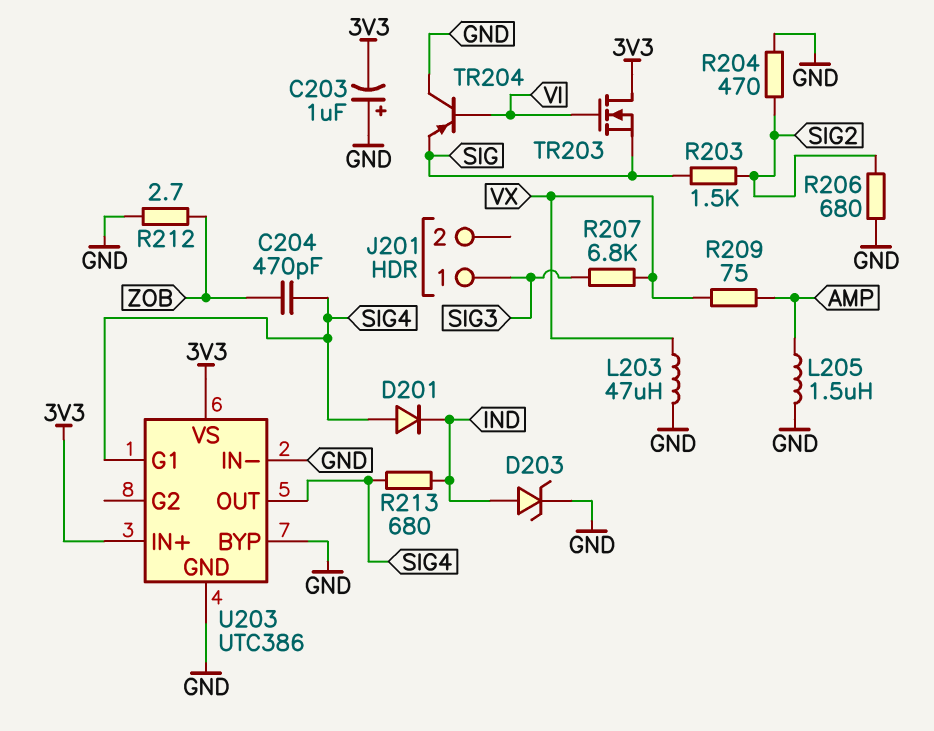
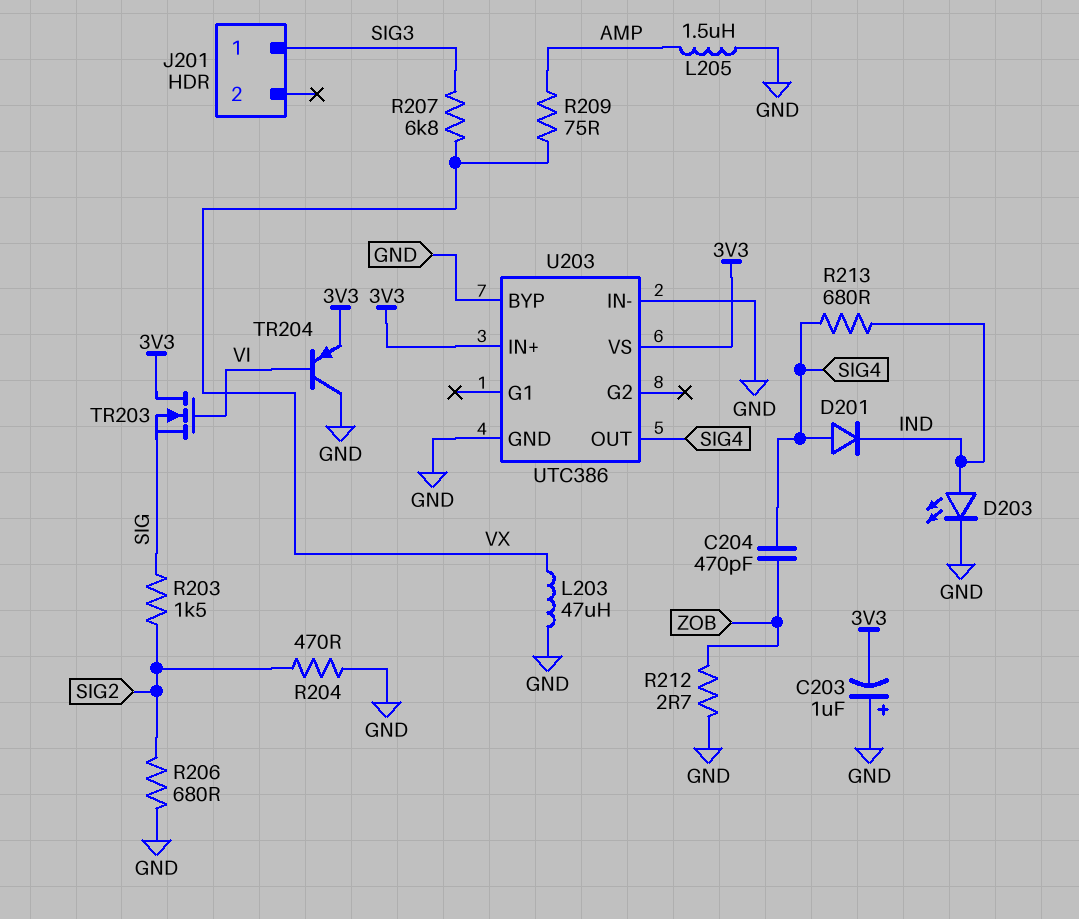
D203: zener (A IND, K GND) -> LED (A IND, K GND)
TR204: PNP (B VI, C GND, E SIG) -> PNP (B VI, C GND, E 3V3)
U203 pin G1: SIG4 -> none

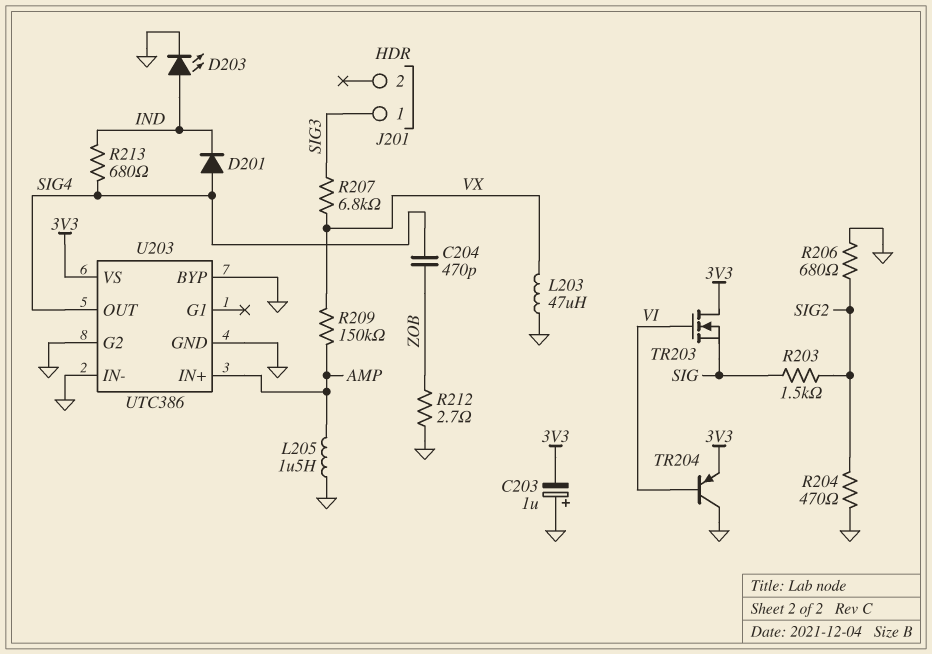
R209: 75 (AMP, VX) -> 150k (AMP, VX)
U203 pin G2: none -> GND
U203 pin IN+: 3V3 -> AMP

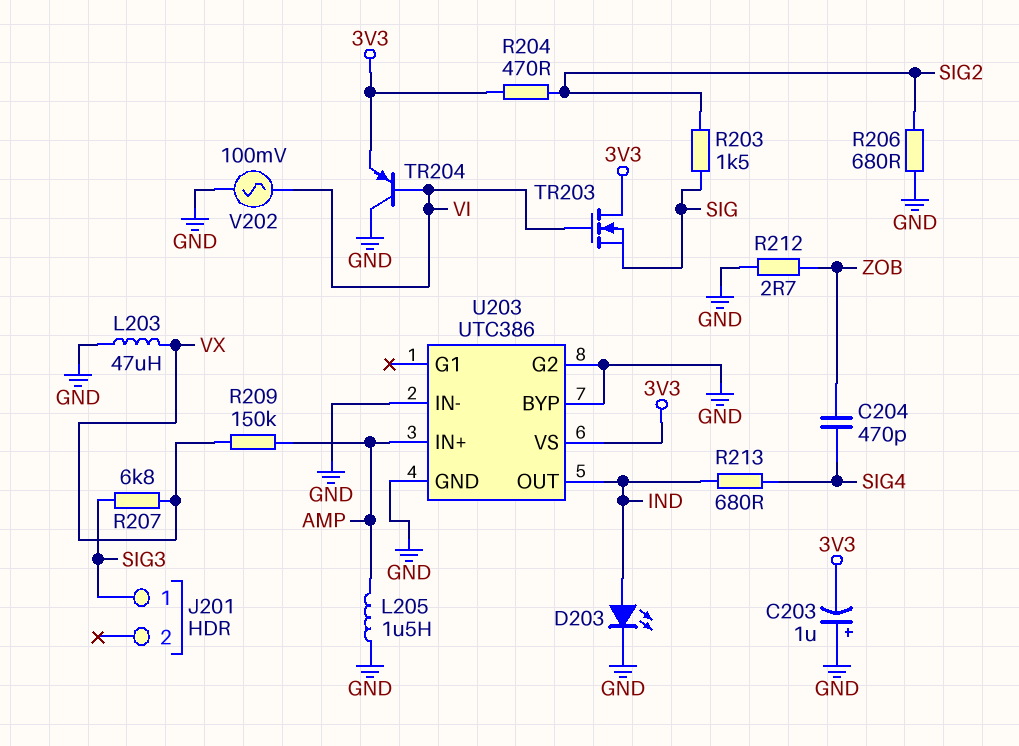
D201: diode (A SIG4, K IND) -> none
R204: 470 (GND, SIG2) -> 470 (3V3, SIG2)
U203 pin OUT: SIG4 -> IND
V202: none -> AC 100mV (GND, VI)

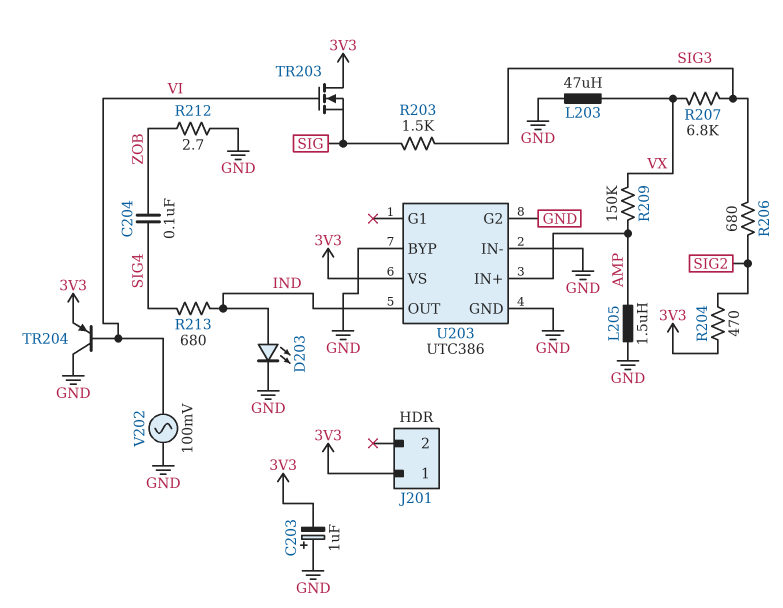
C204: 470pF (SIG4, ZOB) -> 100nF (SIG4, ZOB)
J201 pin 1: SIG3 -> 3V3
R203: 1.5k (SIG, SIG2) -> 1.5k (SIG, SIG3)
R206: 680 (GND, SIG2) -> 680 (SIG2, SIG3)

